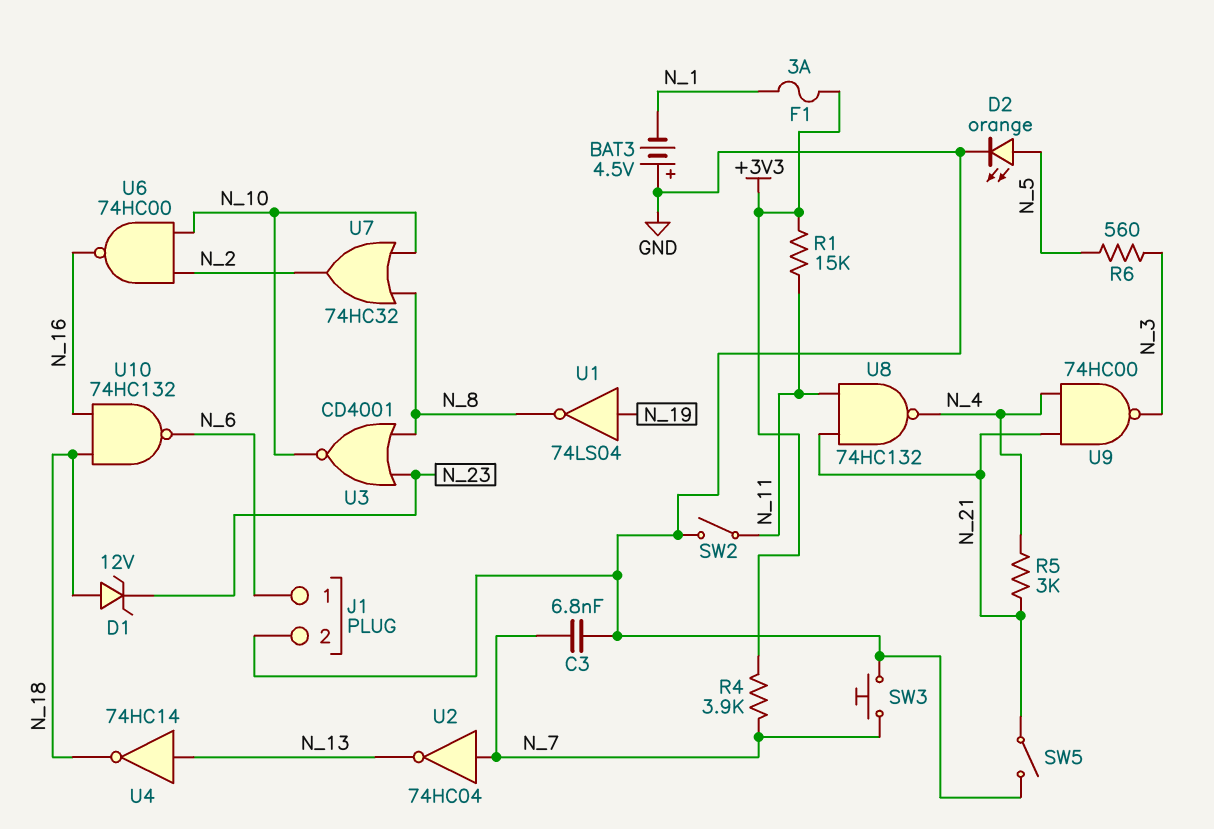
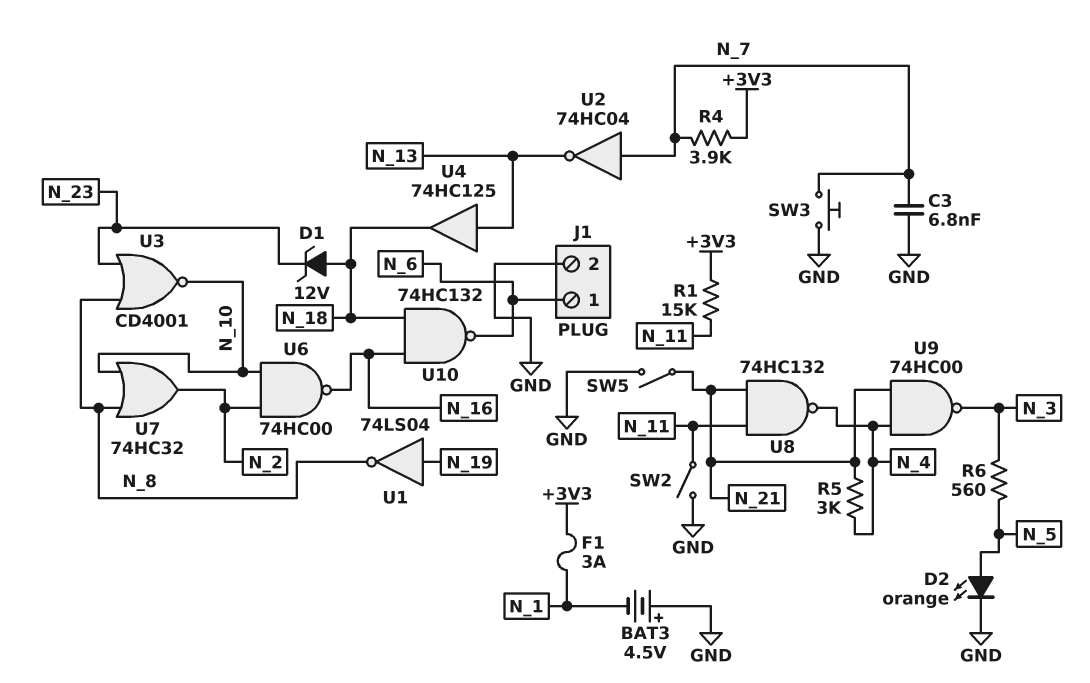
U4: NOT 74HC14 (in N_13, out N_18) -> buffer 74HC125 (in N_13, out N_18)

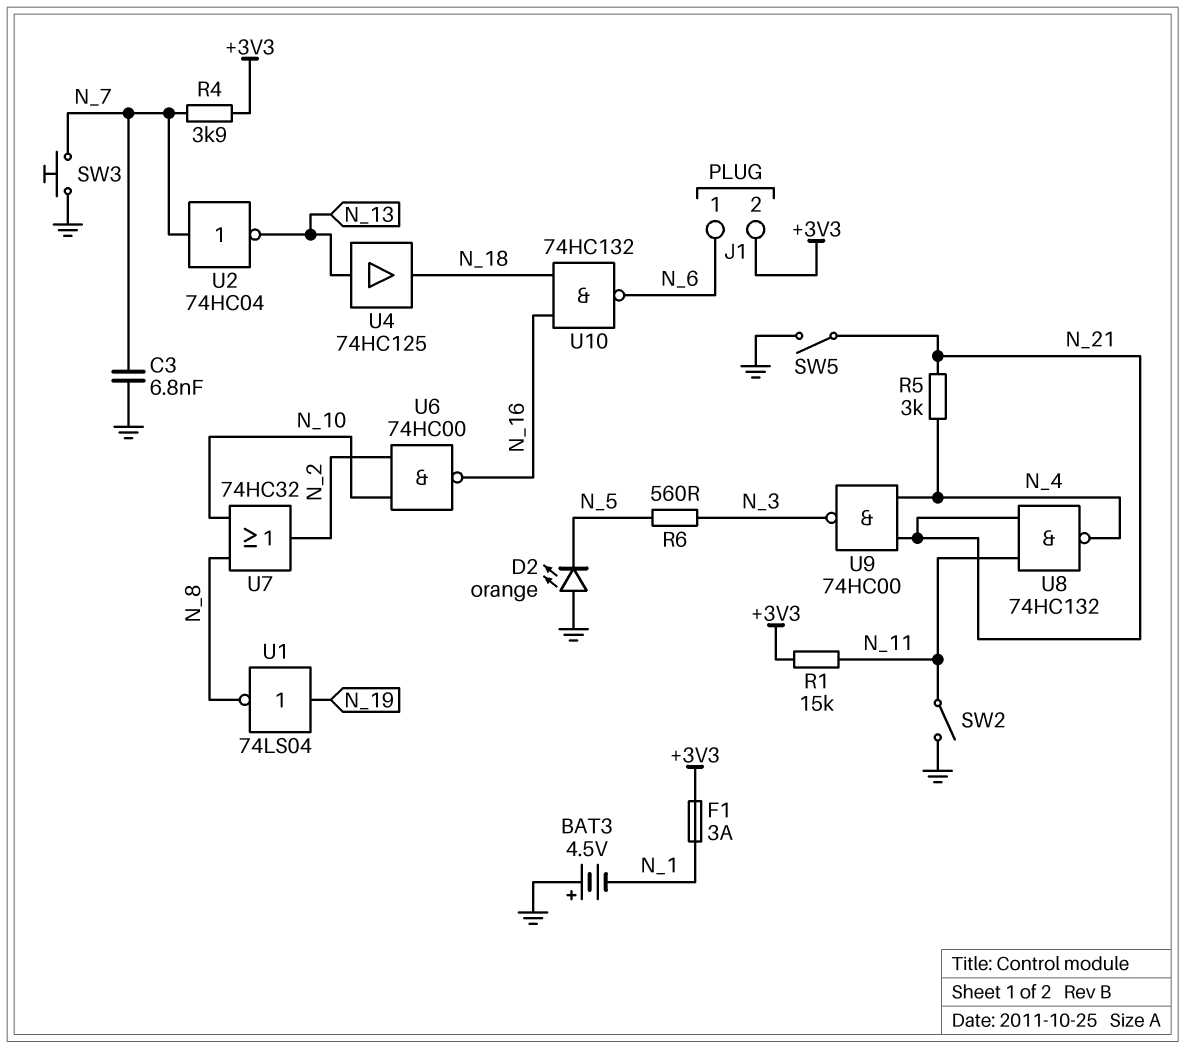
D1: zener 12V (A N_18, K N_23) -> none
D2: LED orange (A N_5, K GND) -> LED orange (A GND, K N_5)
J1 pin 2: GND -> +3V3
U3: NOR CD4001 (in N_8, in N_23, out N_10) -> none

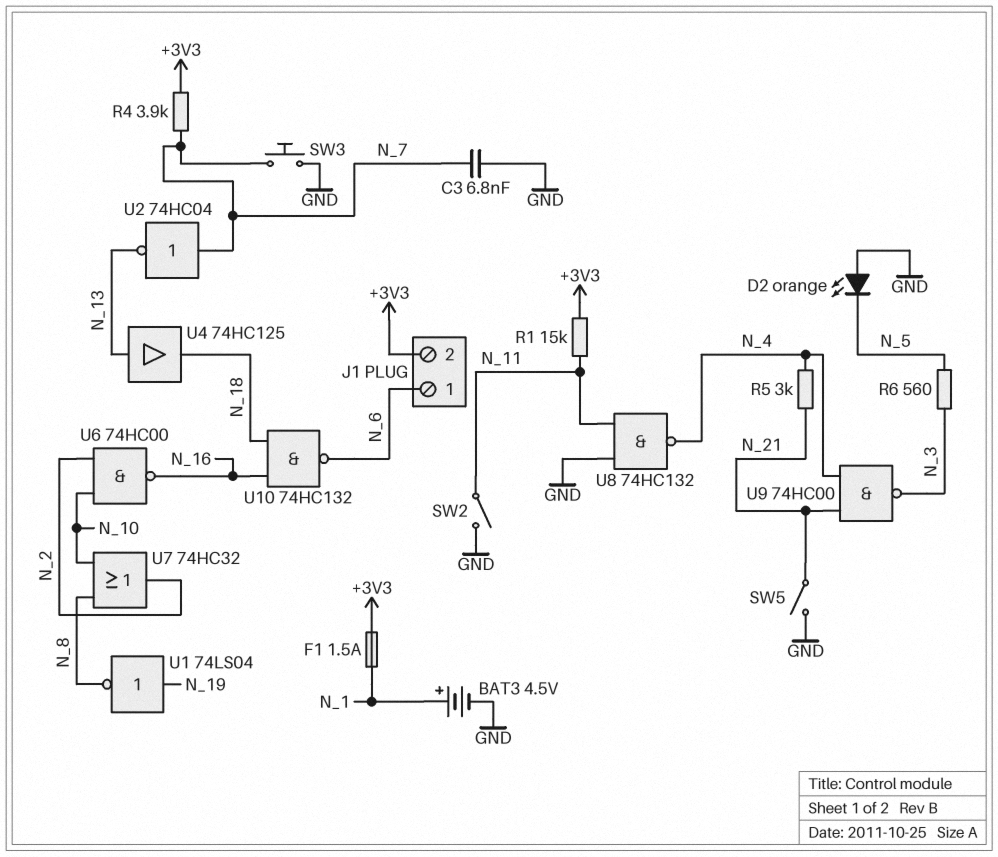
BAT3: 4.5V (plus GND, minus N_1) -> 4.5V (plus N_1, minus GND)
F1: 3A (+3V3, N_1) -> 1.5A (+3V3, N_1)
U8: NAND 74HC132 (in N_11, in N_21, out N_4) -> NAND 74HC132 (in GND, in N_11, out N_4)

